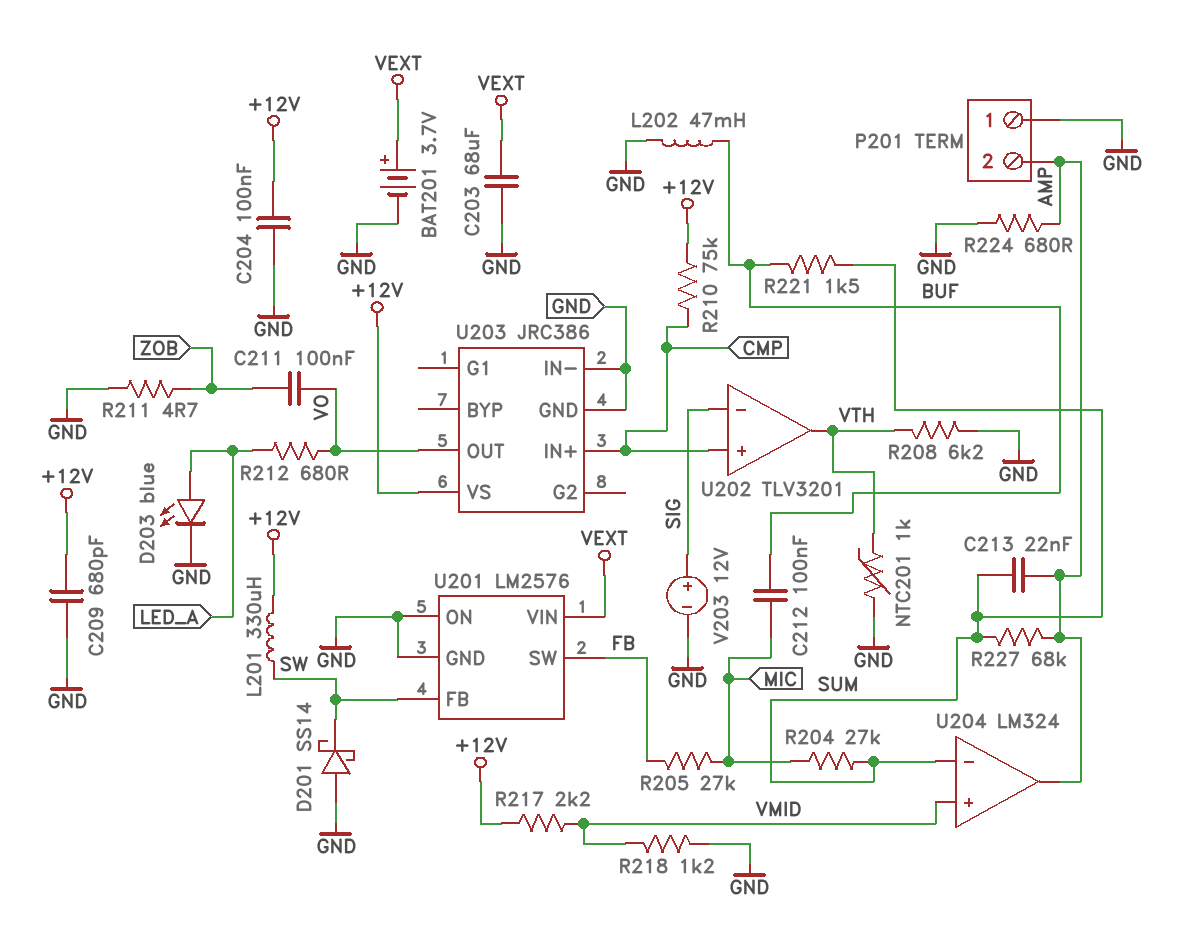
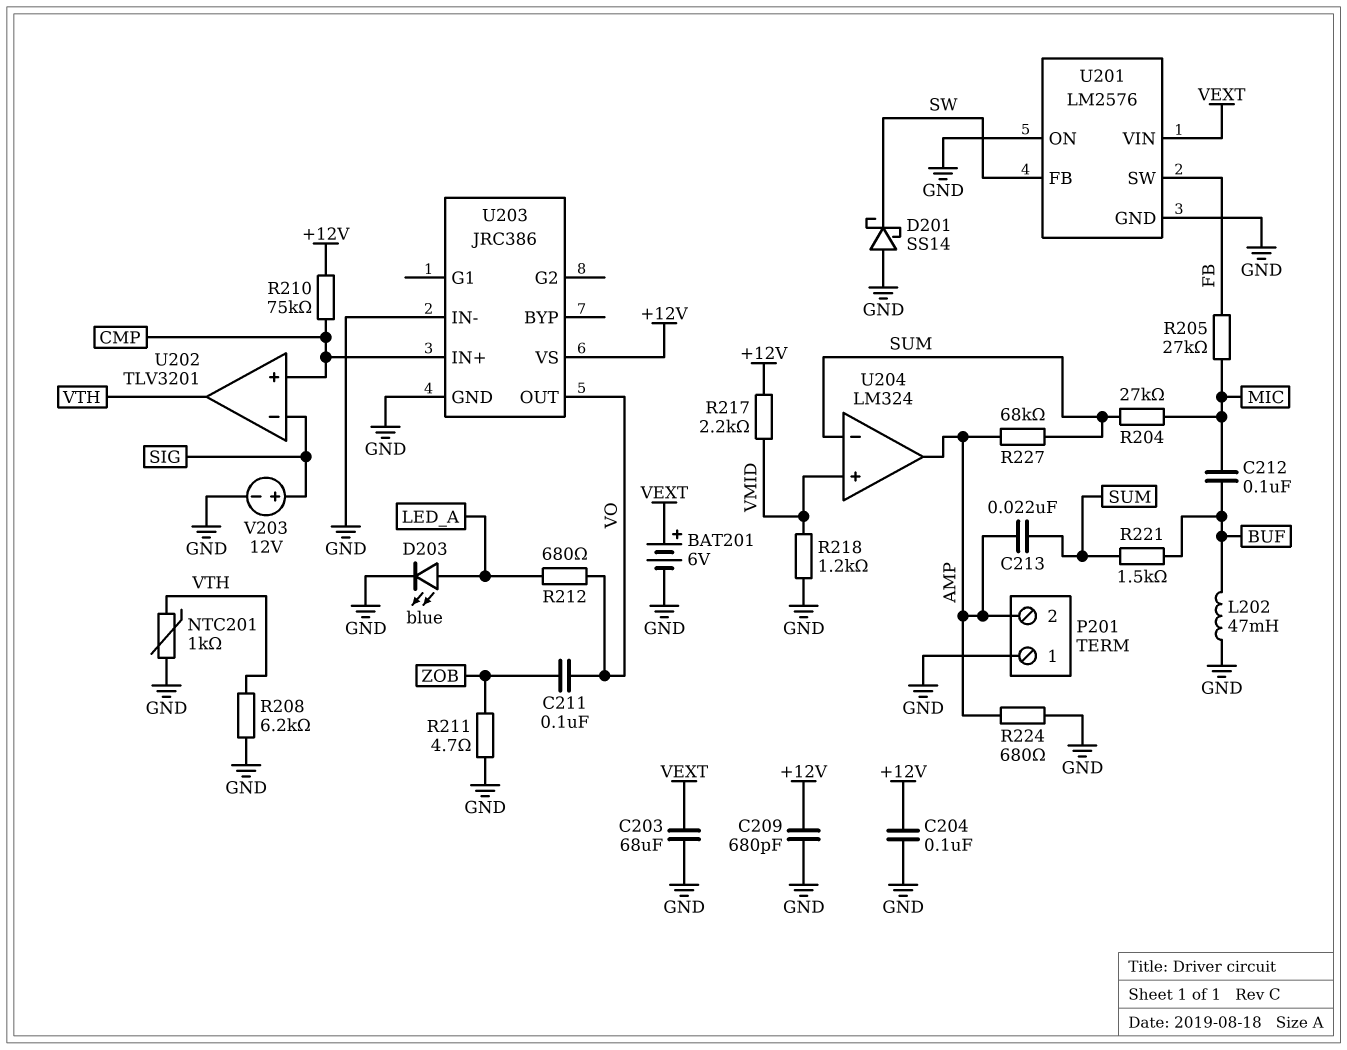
BAT201: 3.7V (plus VEXT, minus GND) -> 6V (plus VEXT, minus GND)
L201: 330uH (+12V, SW) -> none

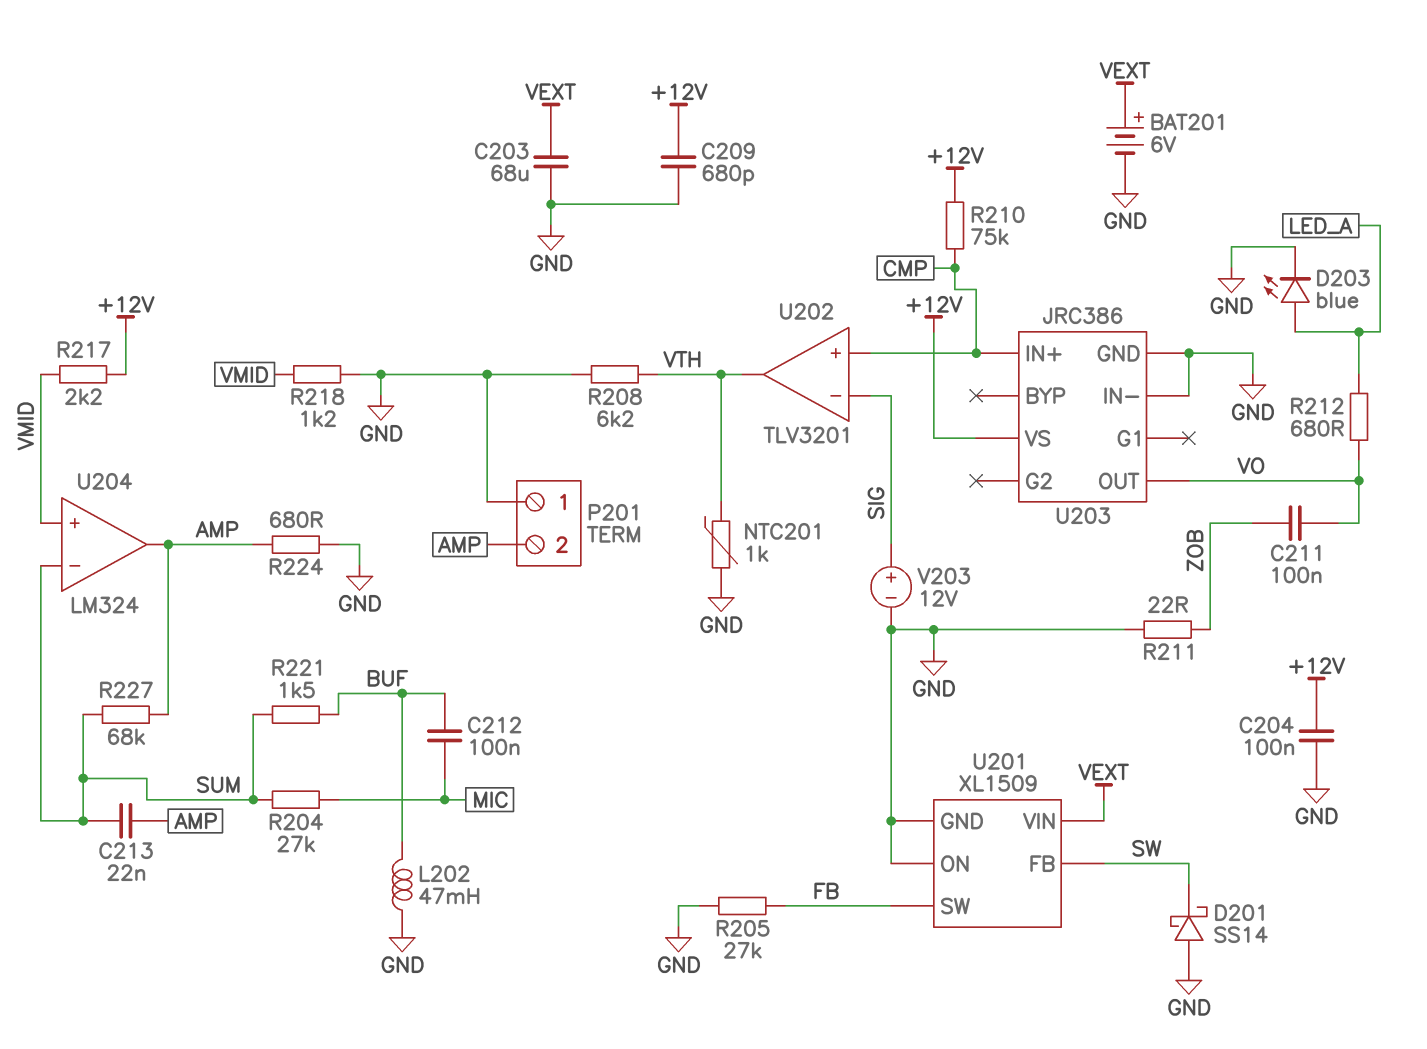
R205: 27k (FB, MIC) -> 27k (FB, GND)
R211: 4.7 (GND, ZOB) -> 22 (GND, ZOB)
U201: LM2576 -> XL1509

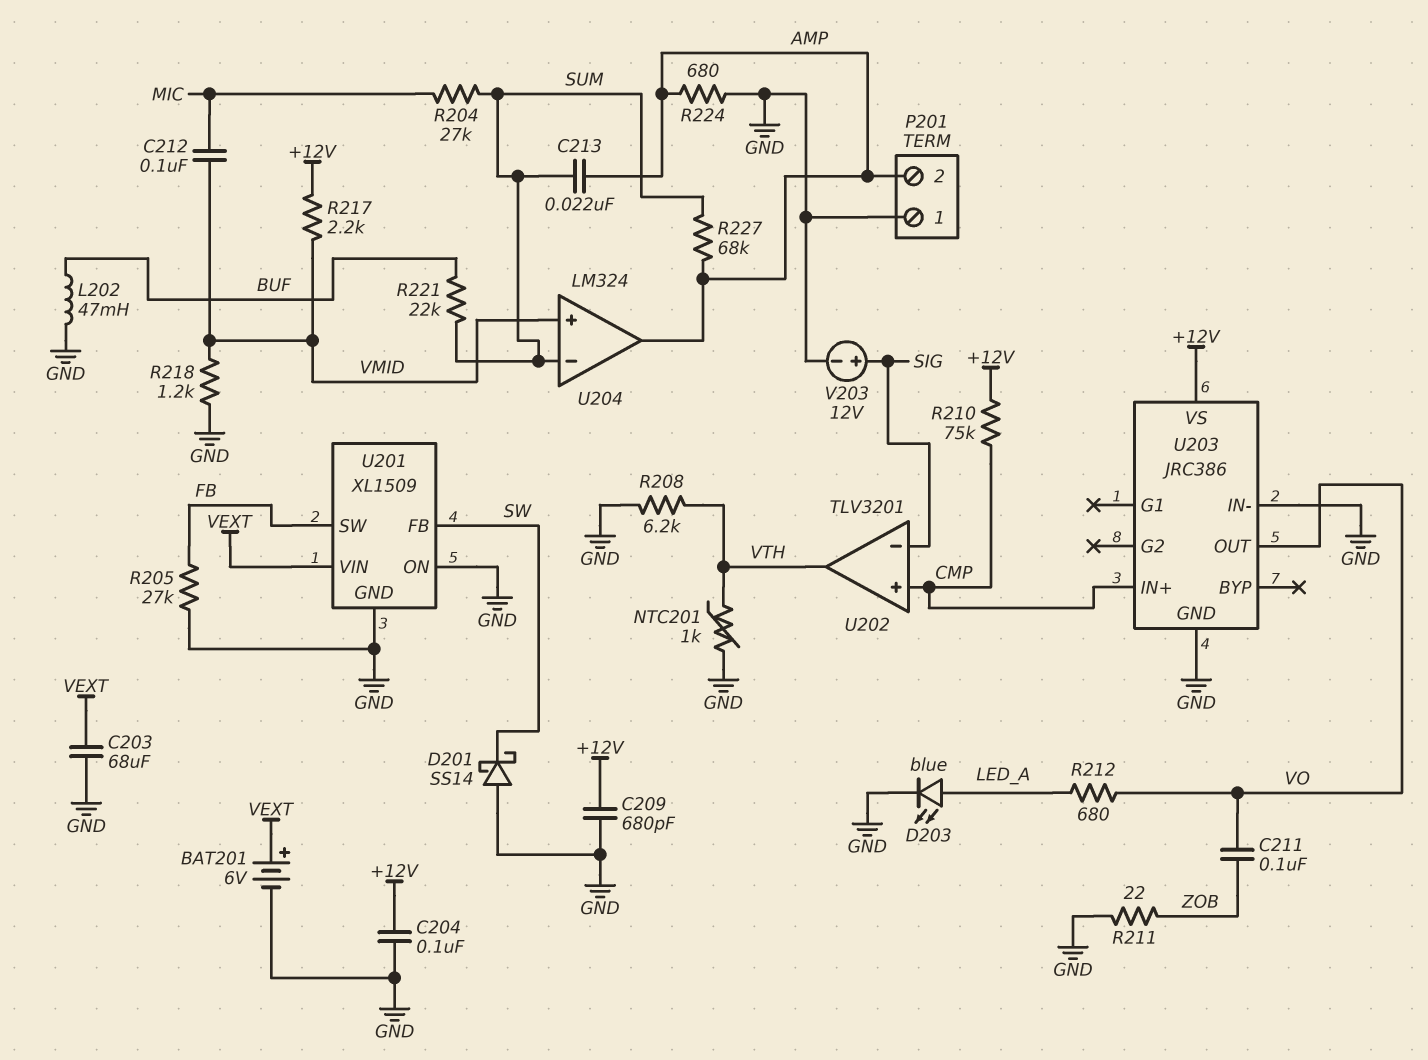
C212: 100nF (BUF, MIC) -> 100nF (MIC, VMID)
R221: 1.5k (BUF, SUM) -> 22k (BUF, SUM)

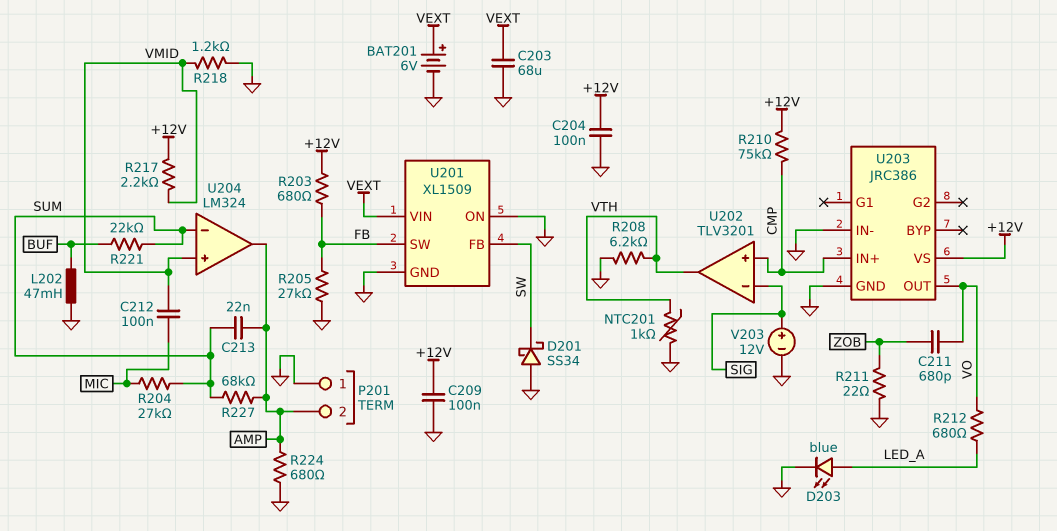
C209: 680pF (+12V, GND) -> 100nF (+12V, GND)
C211: 100nF (VO, ZOB) -> 680pF (VO, ZOB)
D201: schottky SS14 (A GND, K SW) -> schottky SS34 (A GND, K SW)
R203: none -> 680 (+12V, FB)

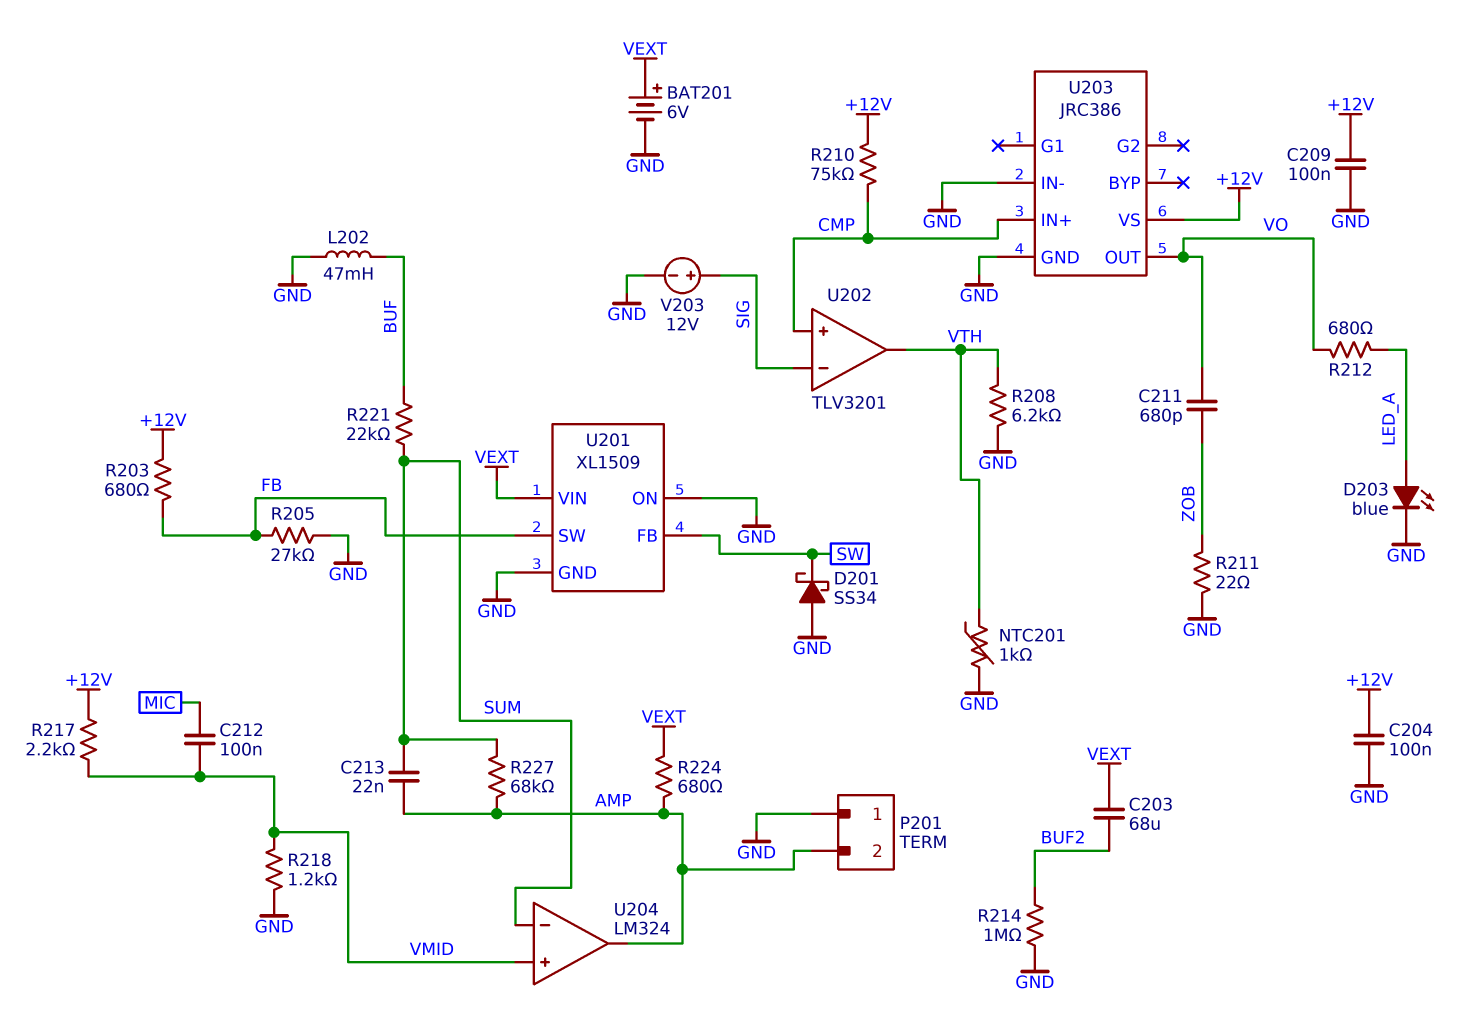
C203: 68uF (GND, VEXT) -> 68uF (BUF2, VEXT)
R204: 27k (MIC, SUM) -> none
R214: none -> 1M (BUF2, GND)
R224: 680 (AMP, GND) -> 680 (AMP, VEXT)

